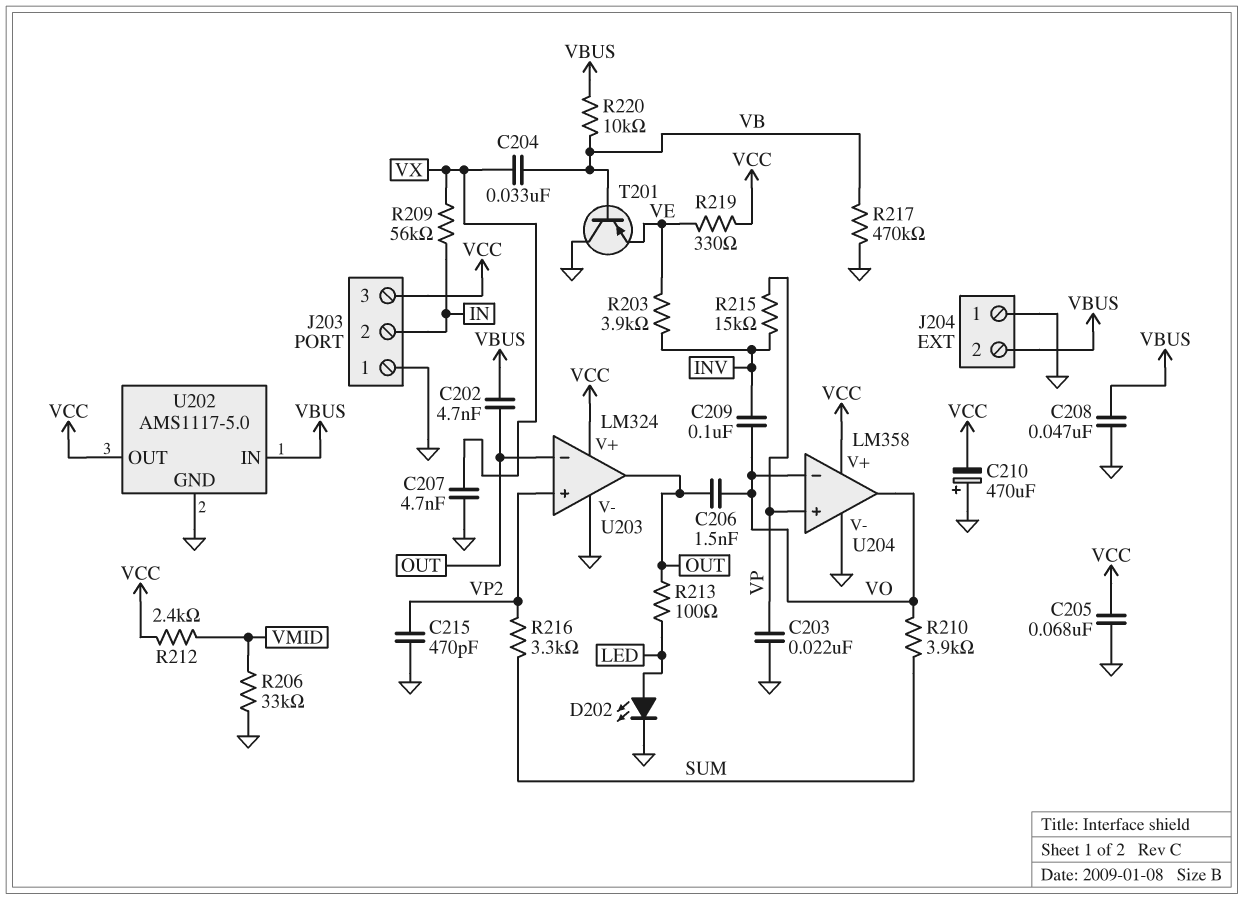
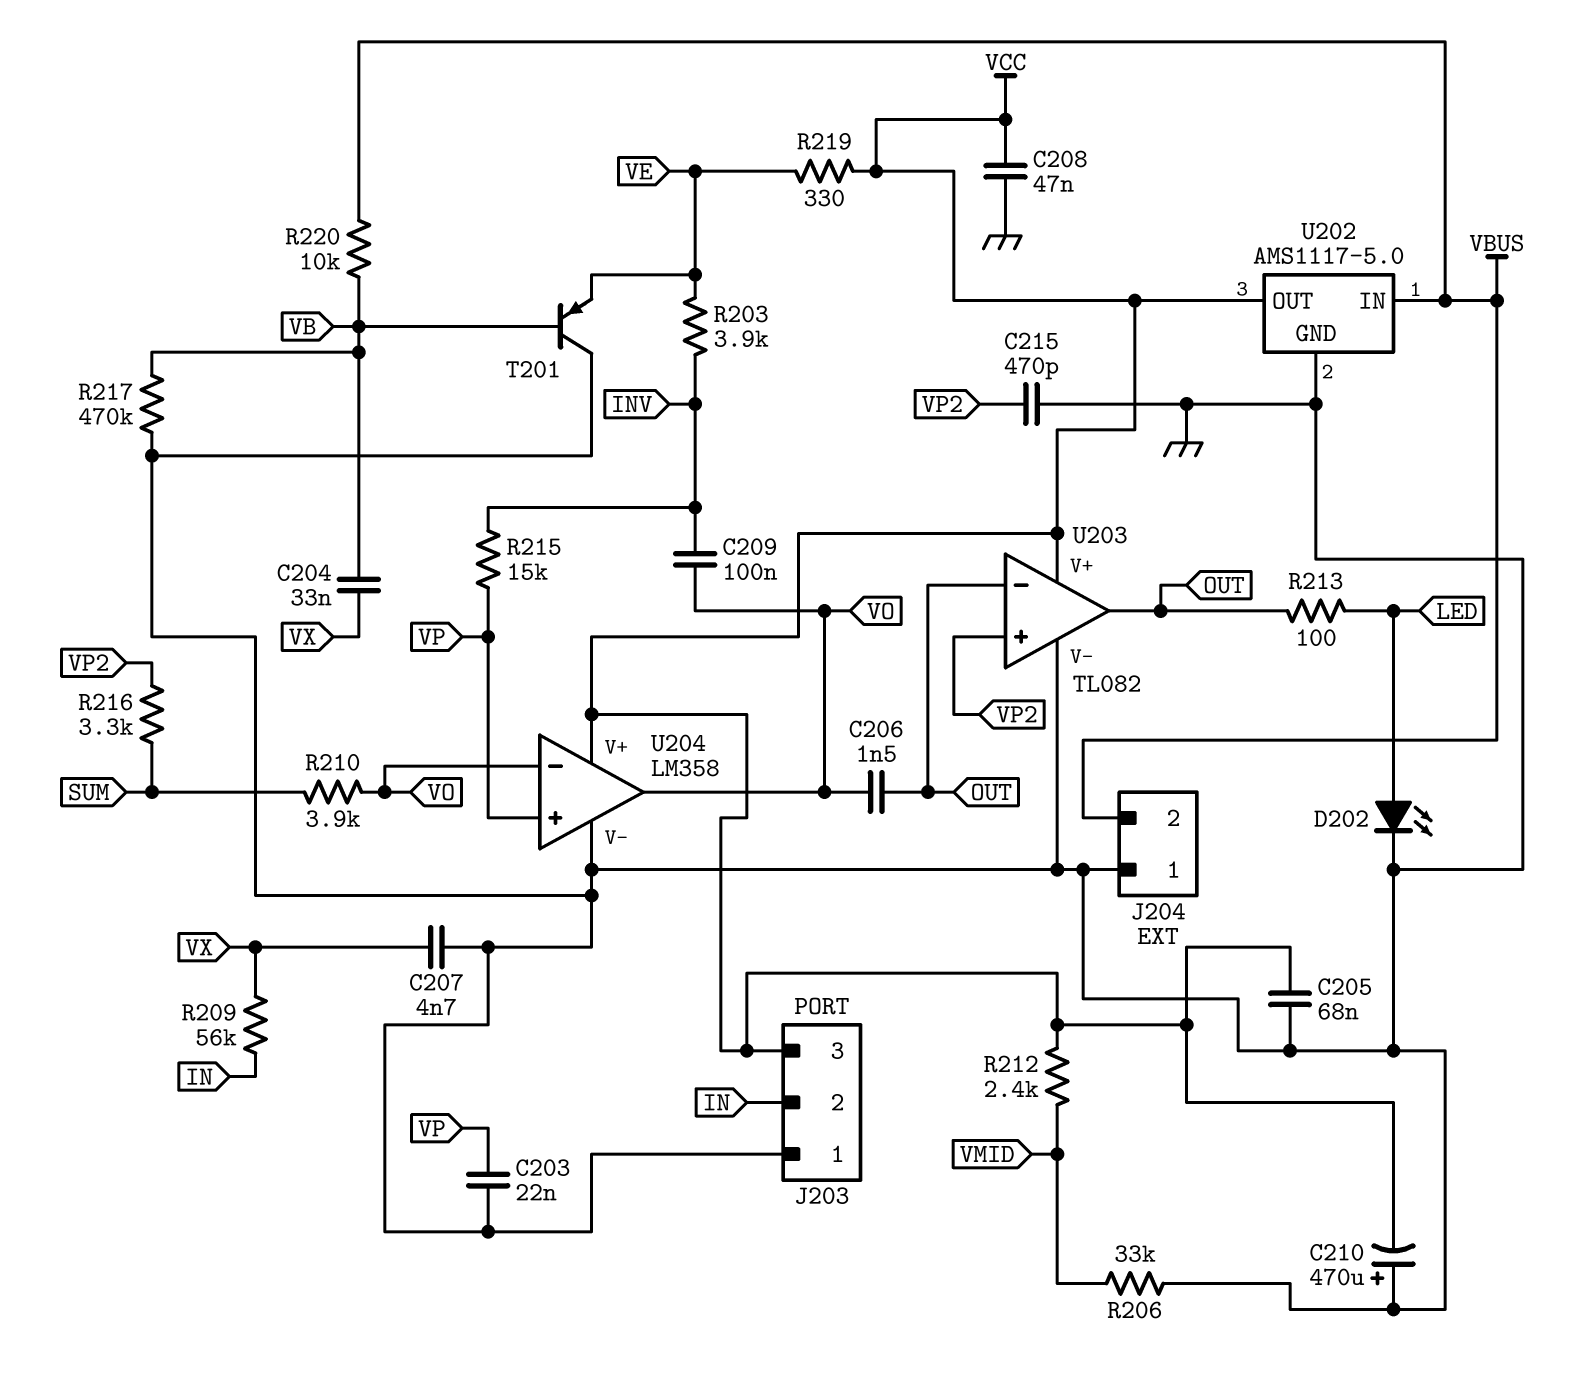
C202: 4.7nF (OUT, VBUS) -> none
C208: 47nF (GND, VBUS) -> 47nF (GND, VCC)
U203: LM324 -> TL082

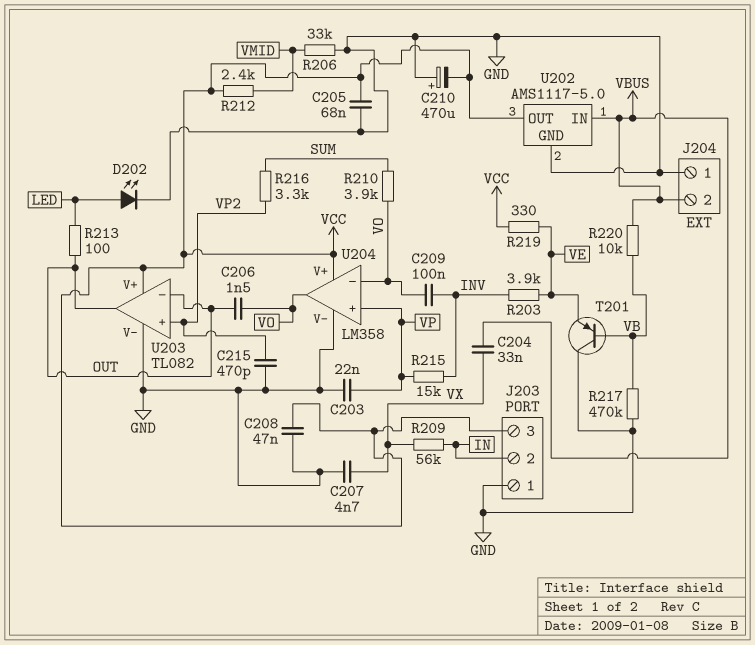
C204: 33nF (VB, VX) -> 33nF (VBUS, VX)

